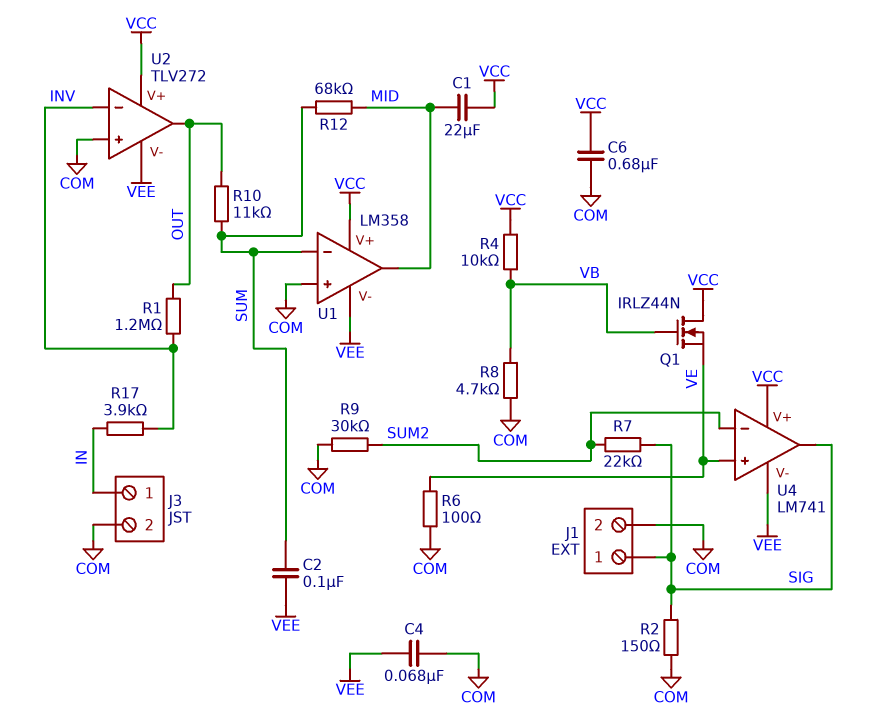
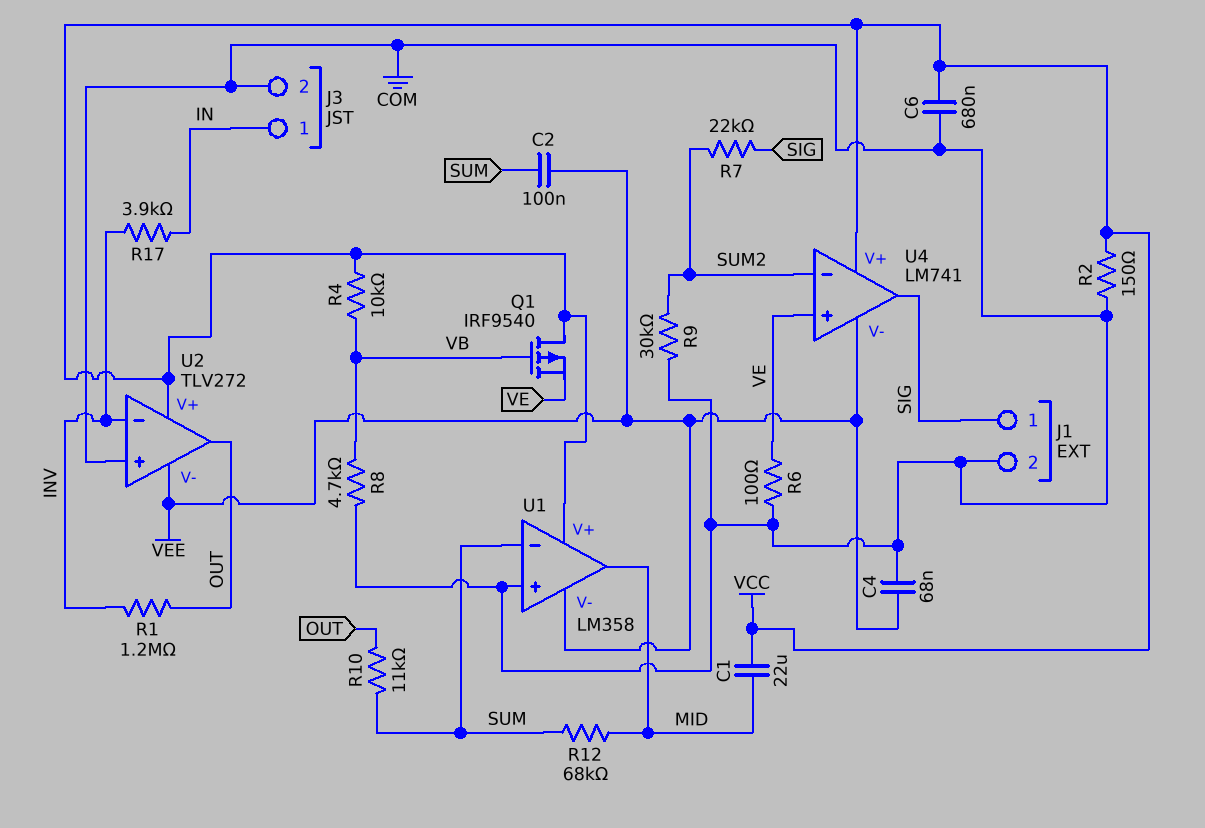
Q1: NMOS IRLZ44N (G VB, D VCC, S VE) -> PMOS IRF9540 (G VB, D VCC, S VE)
R2: 150 (COM, SIG) -> 150 (COM, VCC)

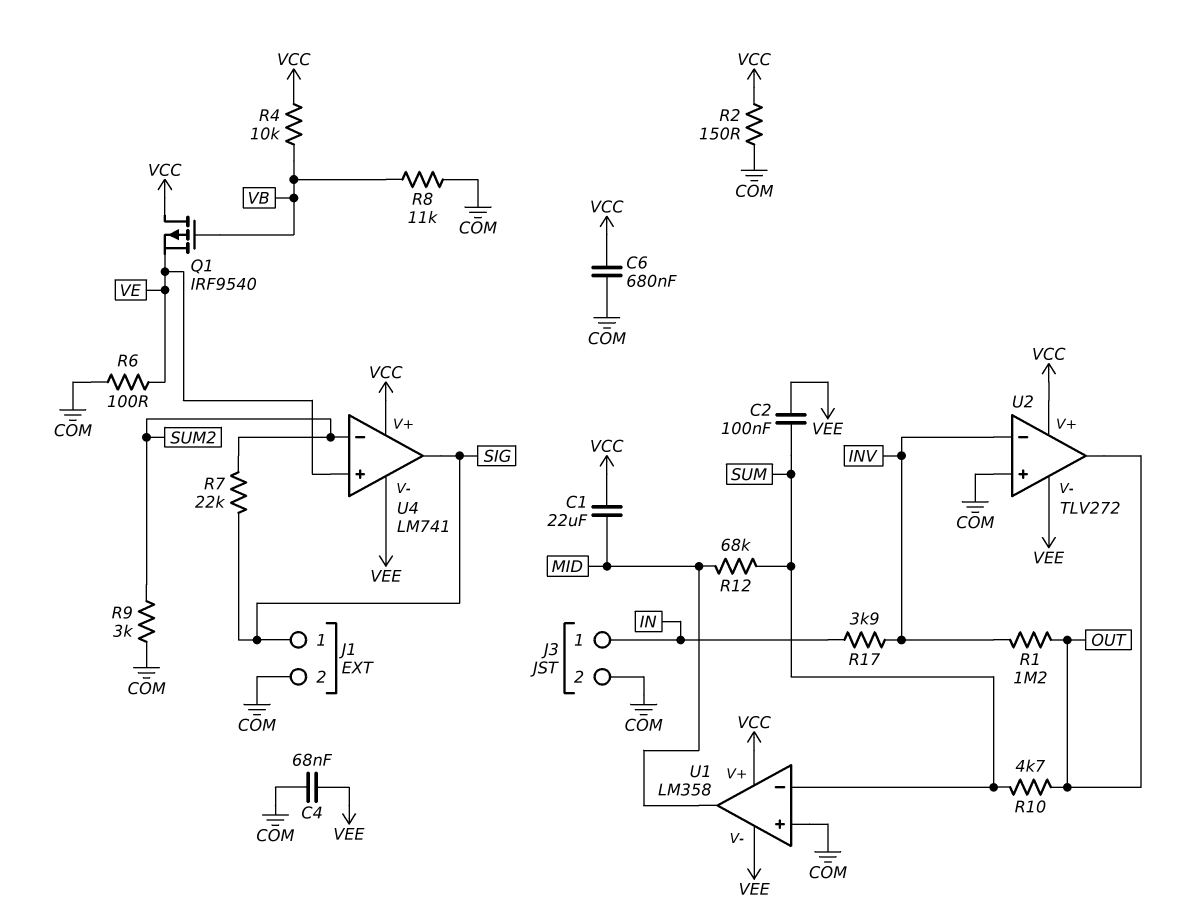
R8: 4.7k (COM, VB) -> 11k (COM, VB)
R9: 30k (COM, SUM2) -> 3k (COM, SUM2)
R10: 11k (OUT, SUM) -> 4.7k (OUT, SUM)

